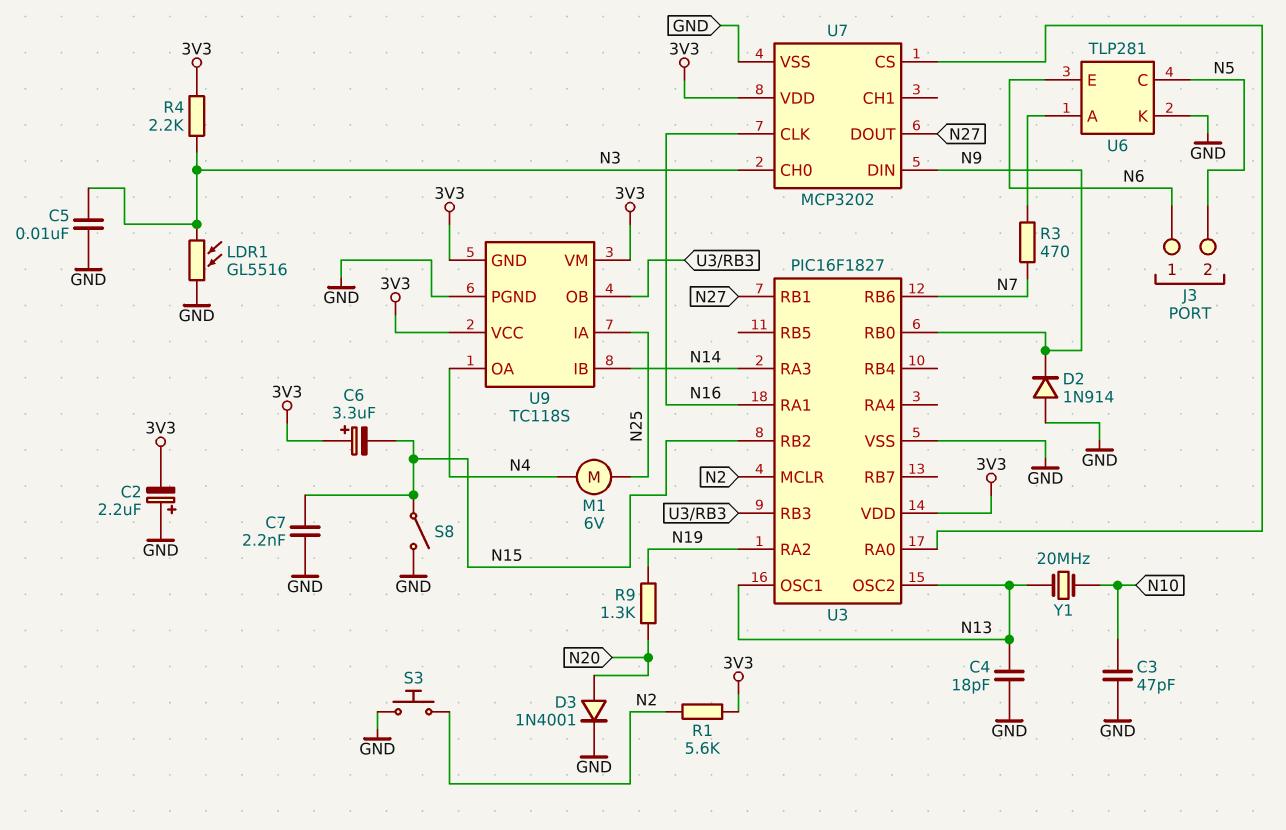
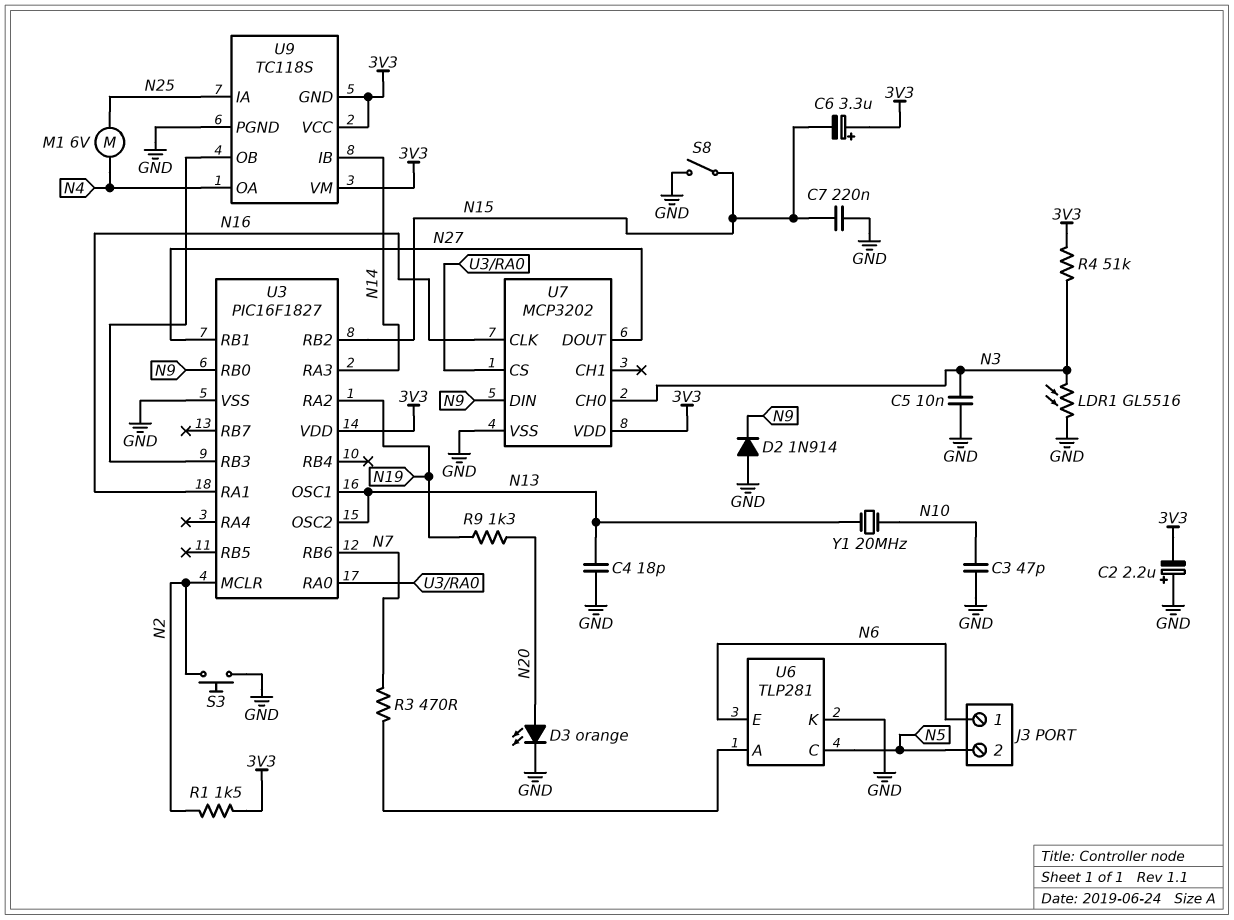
C7: 2.2nF (GND, N15) -> 220nF (GND, N15)
D3: diode 1N4001 (A N20, K GND) -> LED orange (A N20, K GND)
R1: 5.6k (3V3, N2) -> 1.5k (3V3, N2)
R4: 2.2k (3V3, N3) -> 51k (3V3, N3)

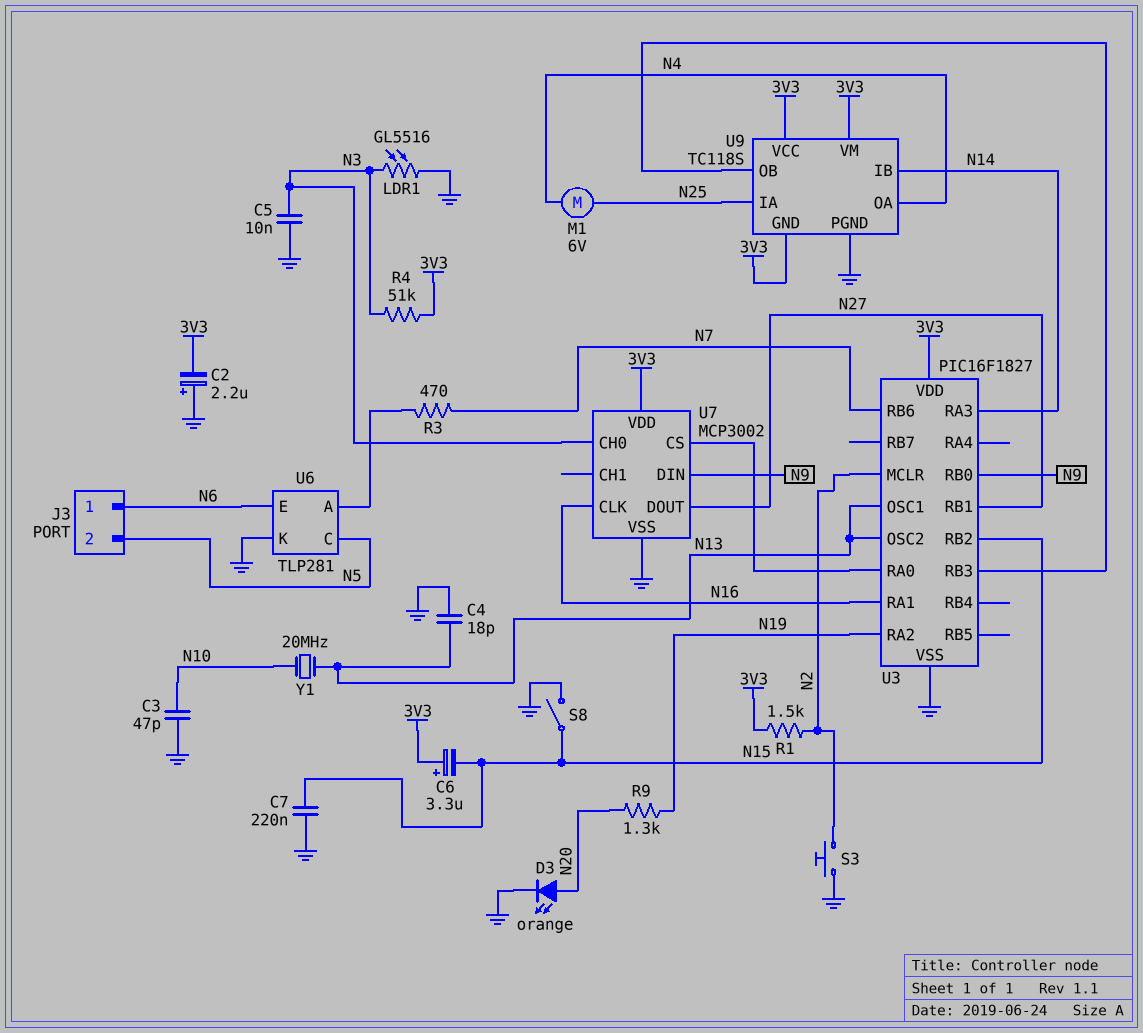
D2: diode 1N914 (A GND, K N9) -> none
U7: MCP3202 -> MCP3002

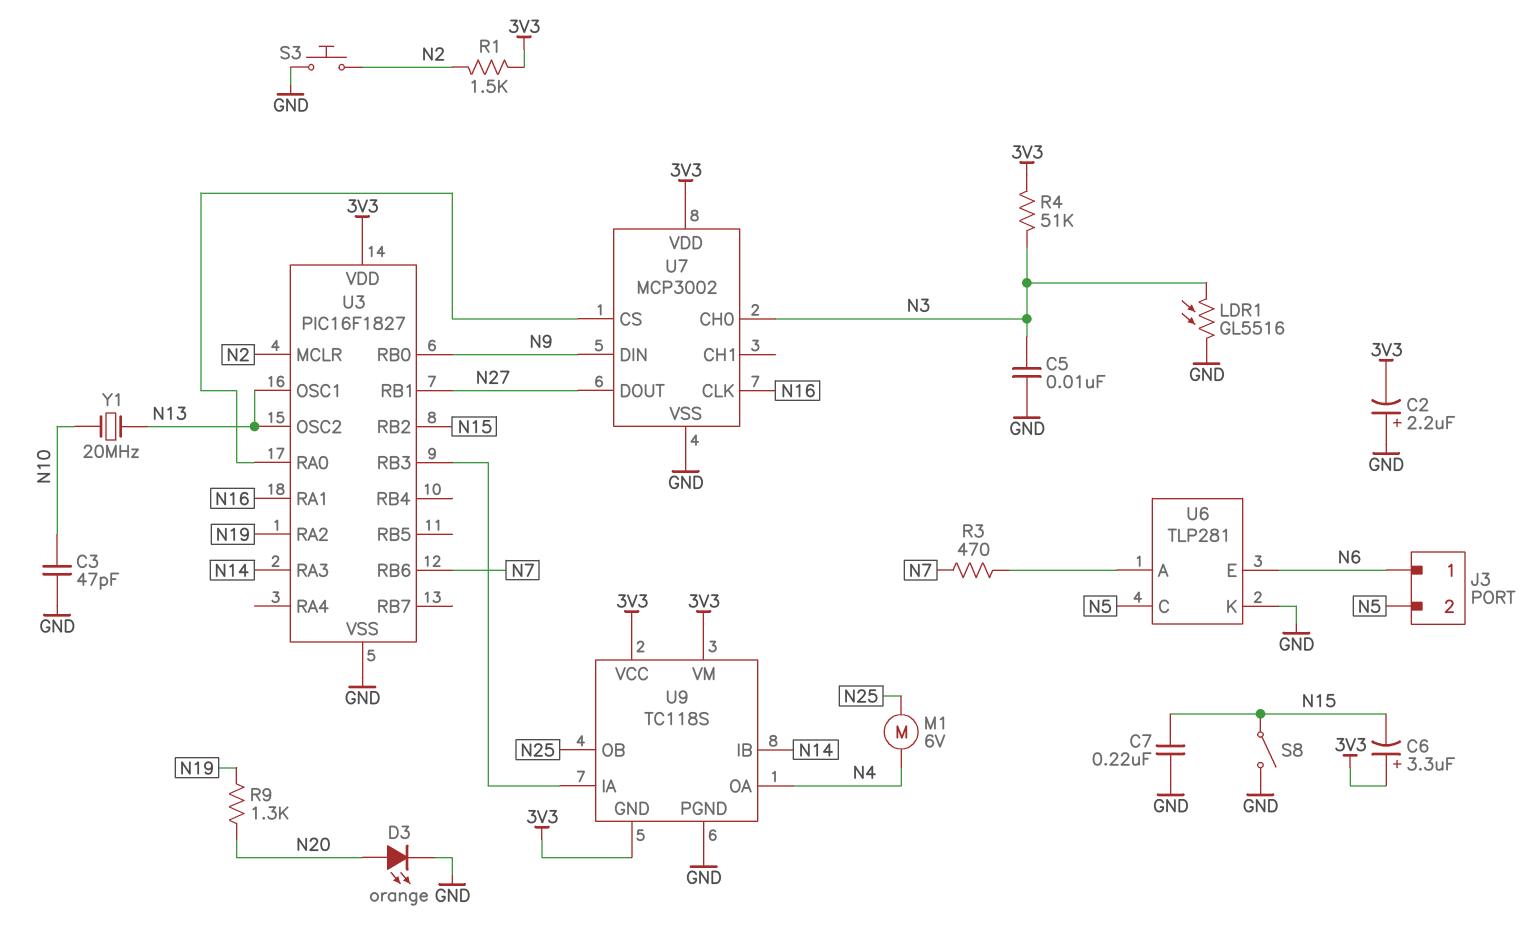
C4: 18pF (GND, N13) -> none
U9 pin IA: N25 -> U3/RB3
U9 pin OB: U3/RB3 -> N25

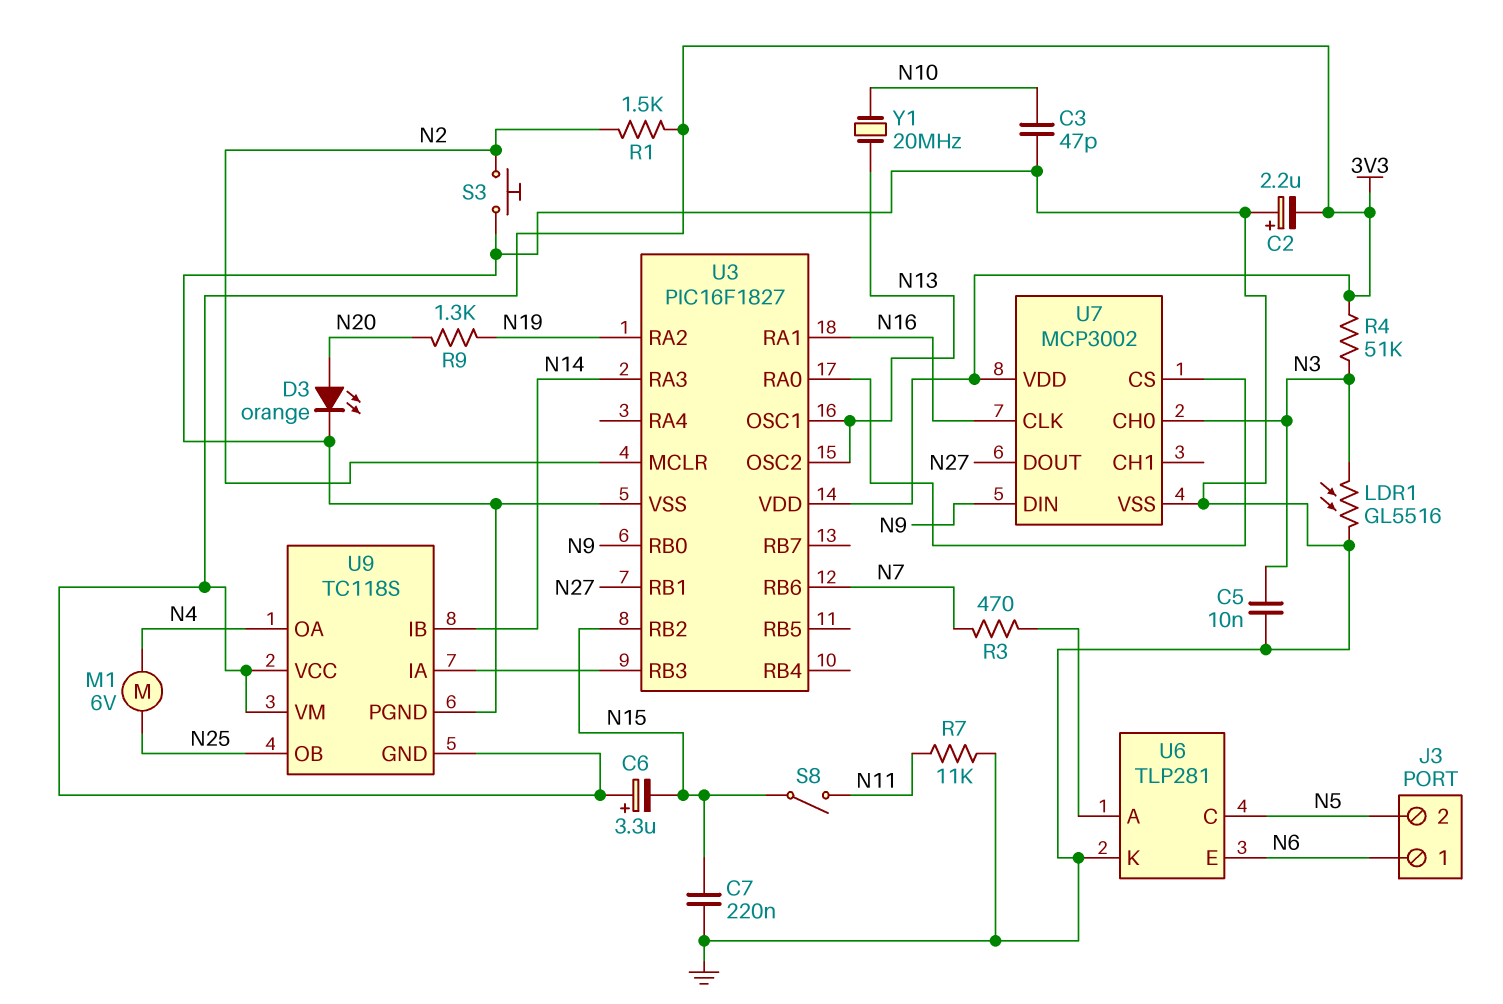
R7: none -> 11k (GND, N11)
S8: switch (GND, N15) -> switch (N11, N15)

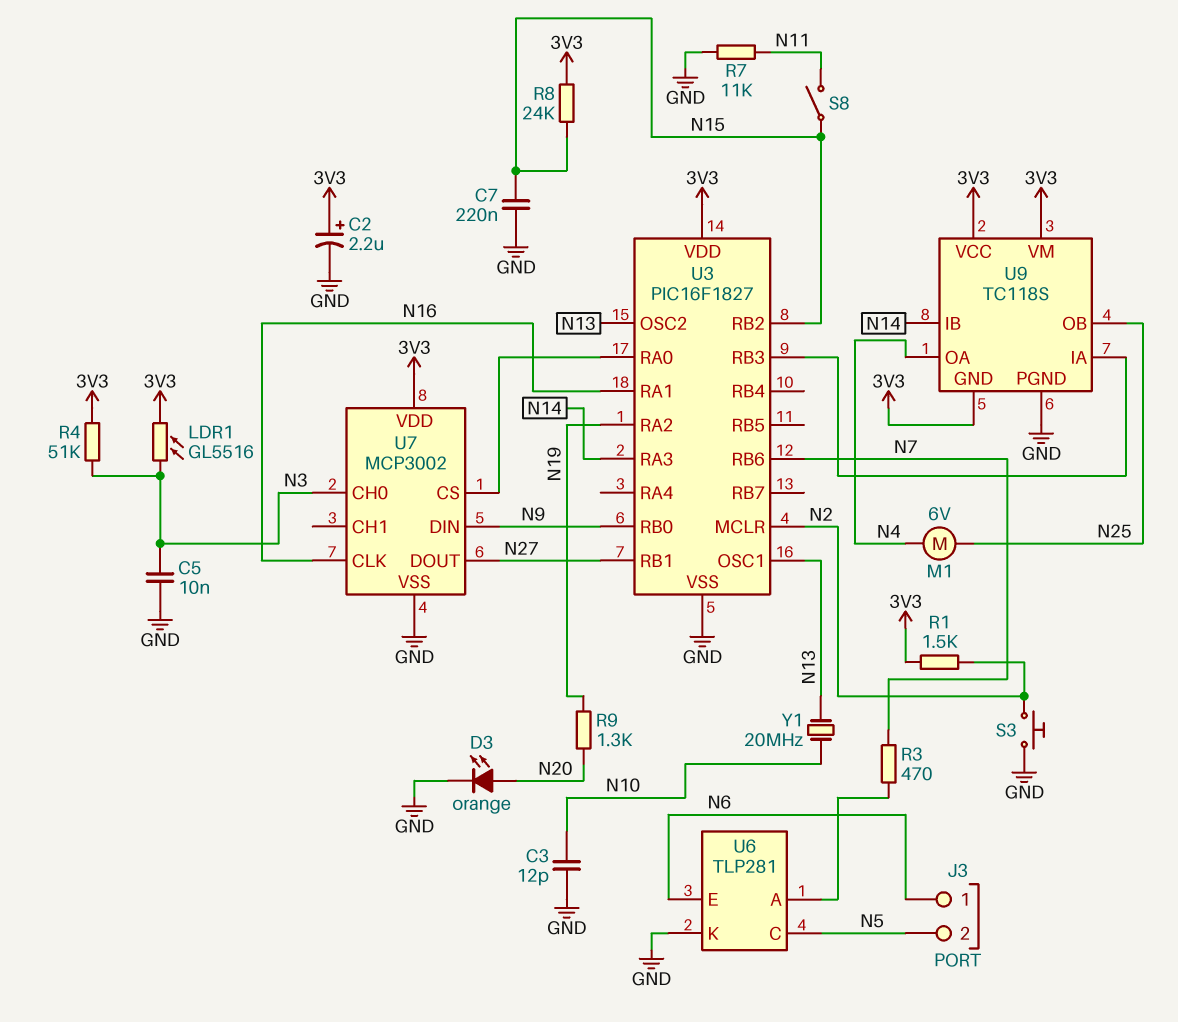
C2: 2.2uF (plus GND, minus 3V3) -> 2.2uF (plus 3V3, minus GND)
C3: 47pF (GND, N10) -> 12pF (GND, N10)
C6: 3.3uF (plus 3V3, minus N15) -> none
LDR1: GL5516 (GND, N3) -> GL5516 (3V3, N3)
R8: none -> 24k (3V3, N15)

